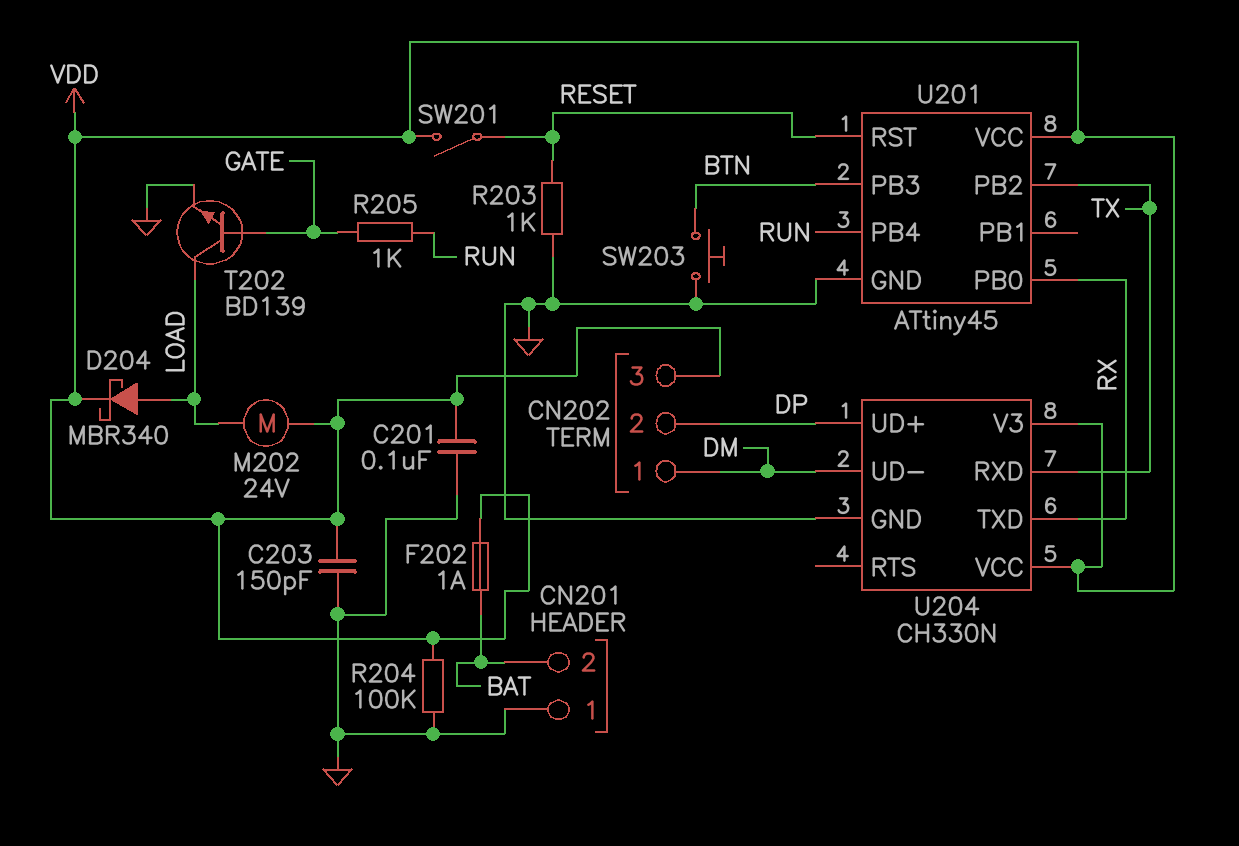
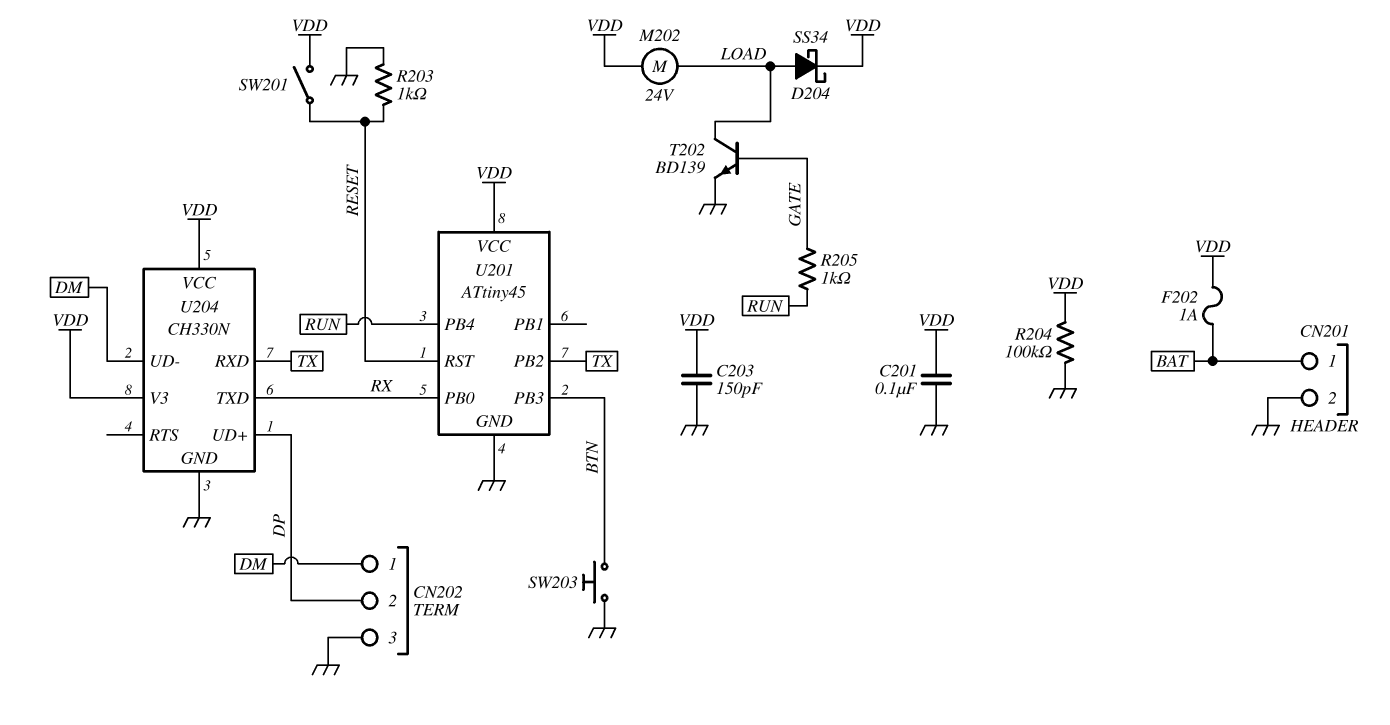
CN201 pin 1: GND -> BAT
CN201 pin 2: BAT -> GND
CN202 pin 3: VDD -> GND
D204: schottky MBR340 (A LOAD, K VDD) -> schottky SS34 (A LOAD, K VDD)

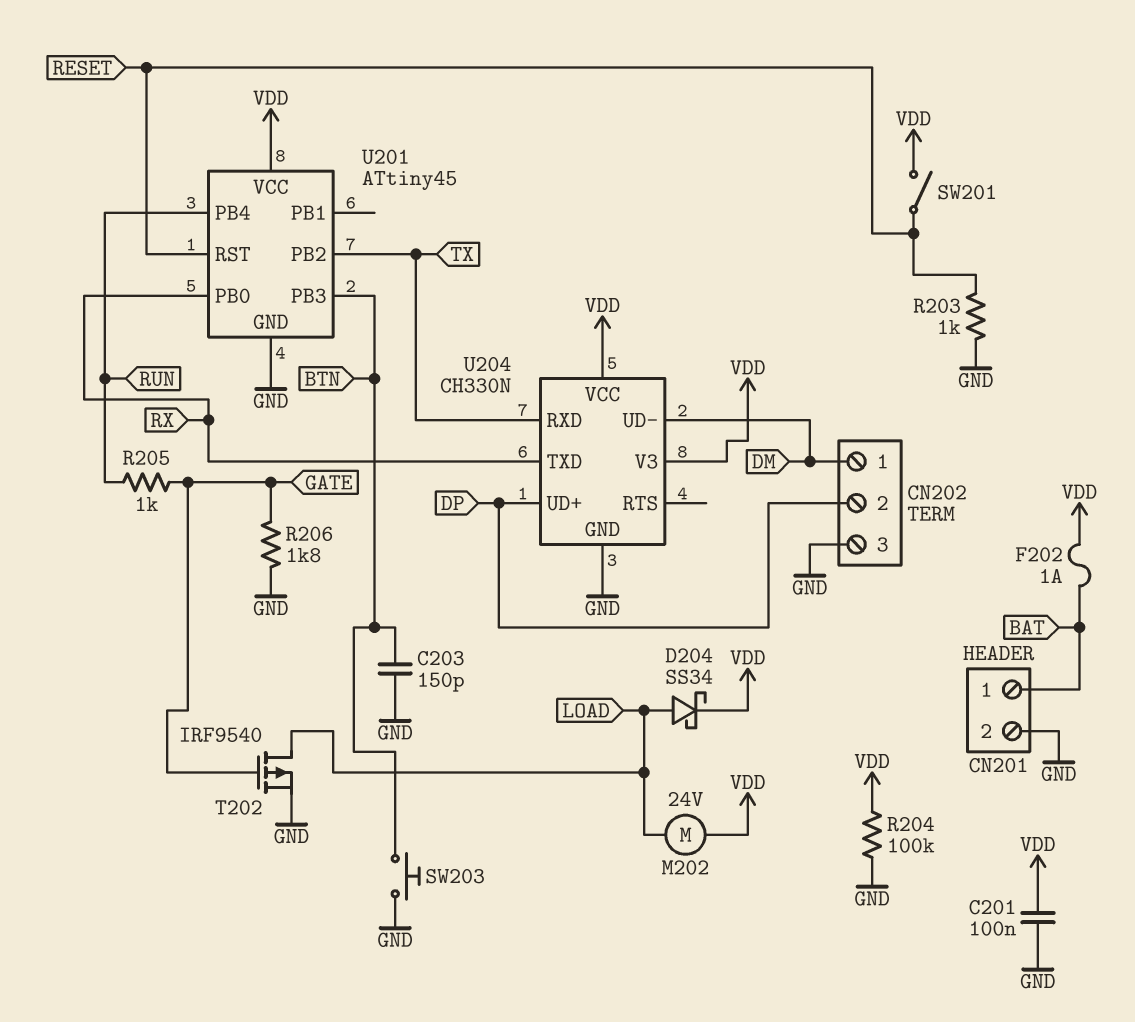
C203: 150pF (GND, VDD) -> 150pF (BTN, GND)
R206: none -> 1.8k (GATE, GND)
T202: NPN BD139 (B GATE, C LOAD, E GND) -> PMOS IRF9540 (G GATE, D LOAD, S GND)

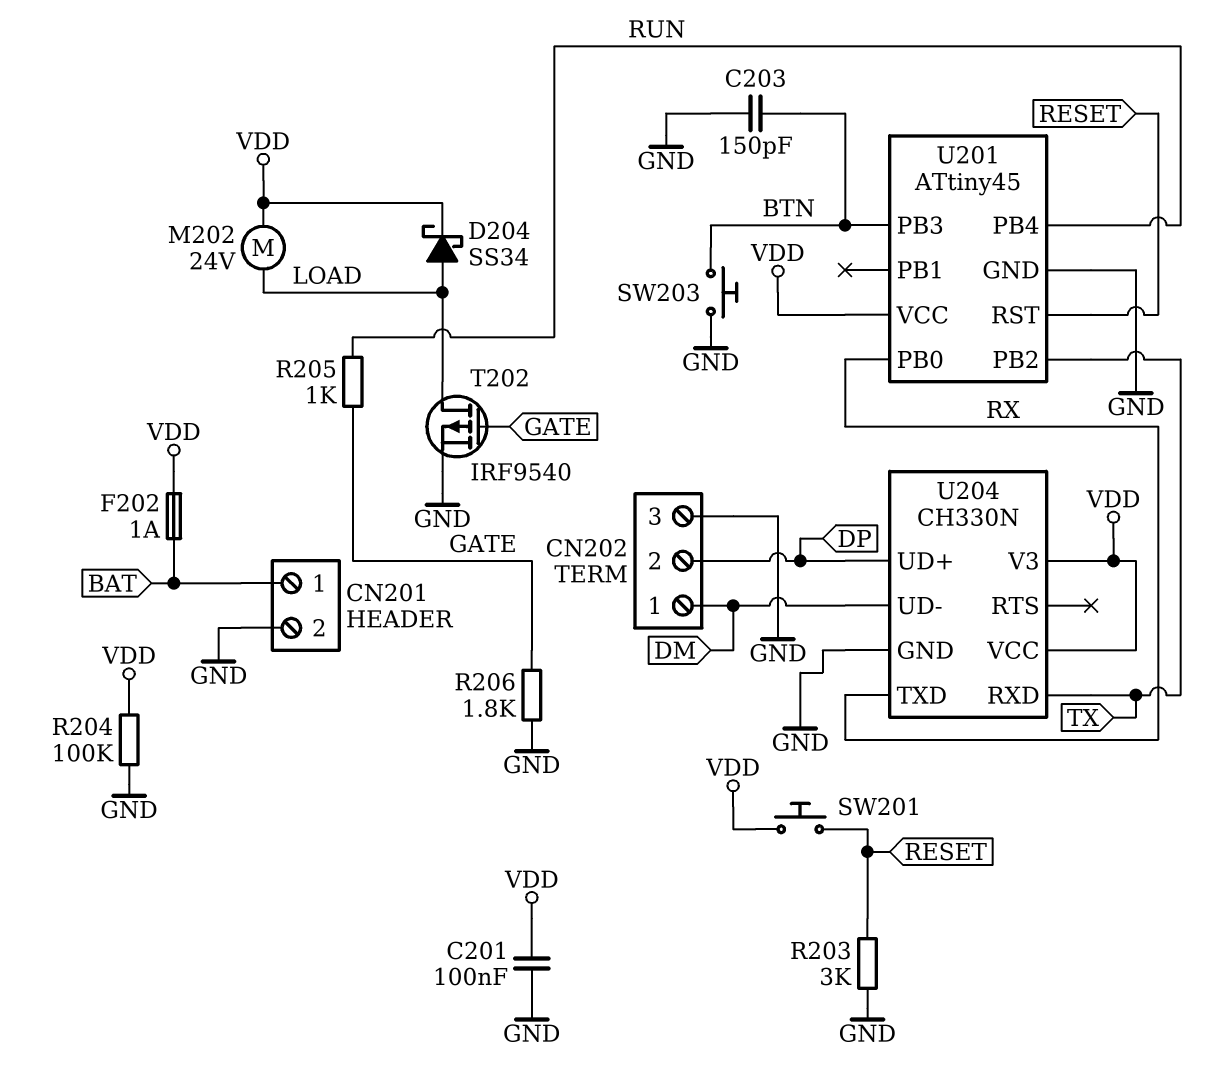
R203: 1k (GND, RESET) -> 3k (GND, RESET)
SW201: switch (RESET, VDD) -> button (RESET, VDD)

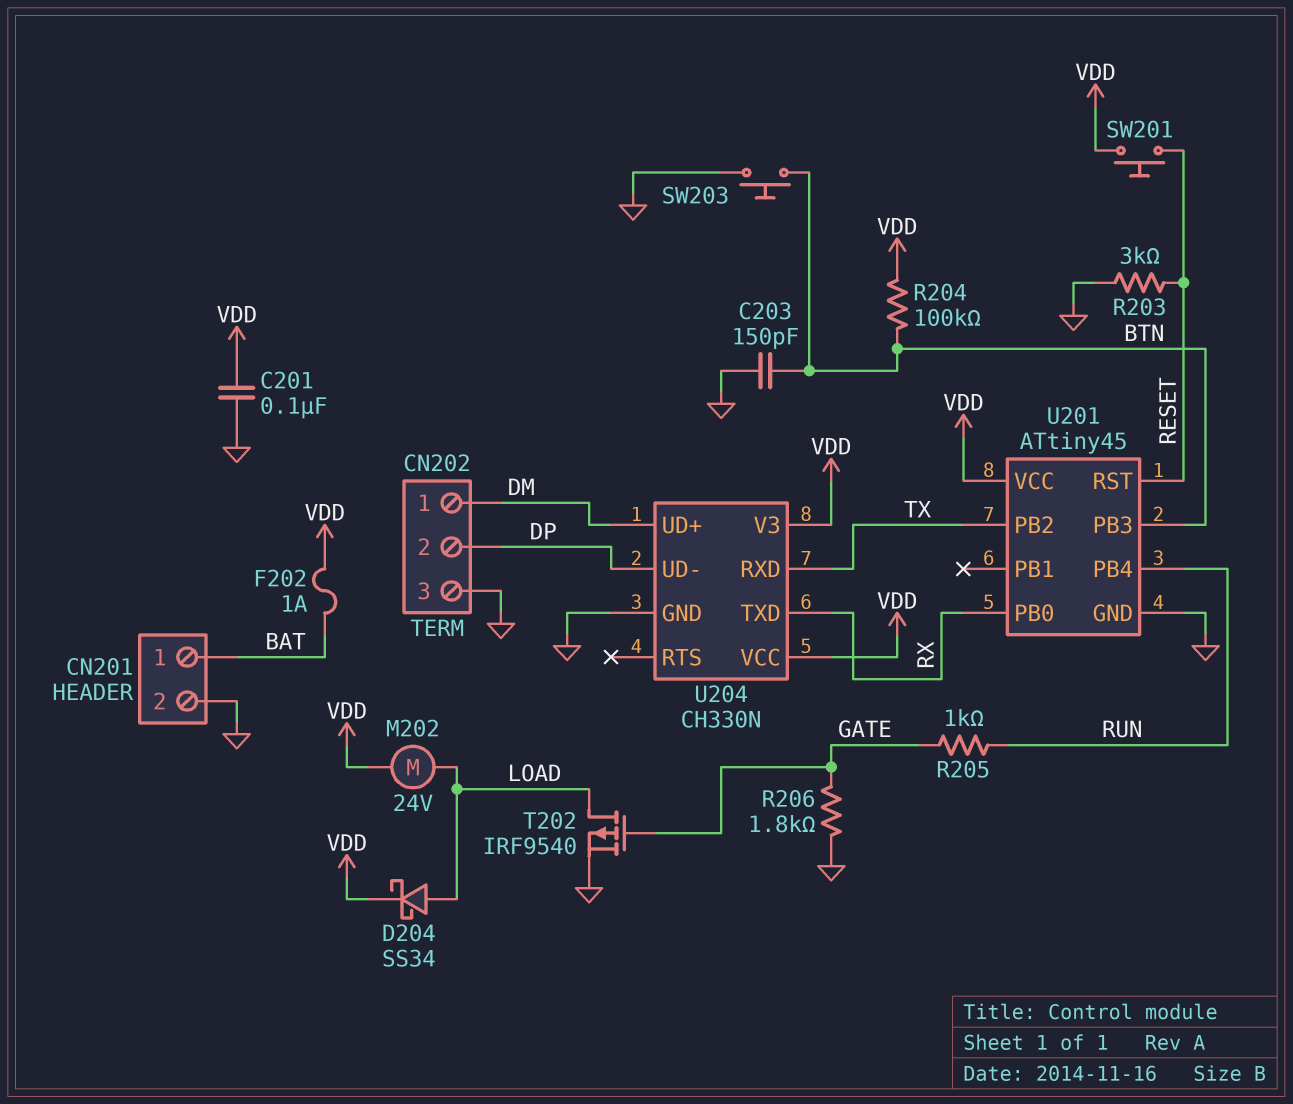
R204: 100k (GND, VDD) -> 100k (BTN, VDD)
U204 pin UD+: DP -> DM
U204 pin UD-: DM -> DP

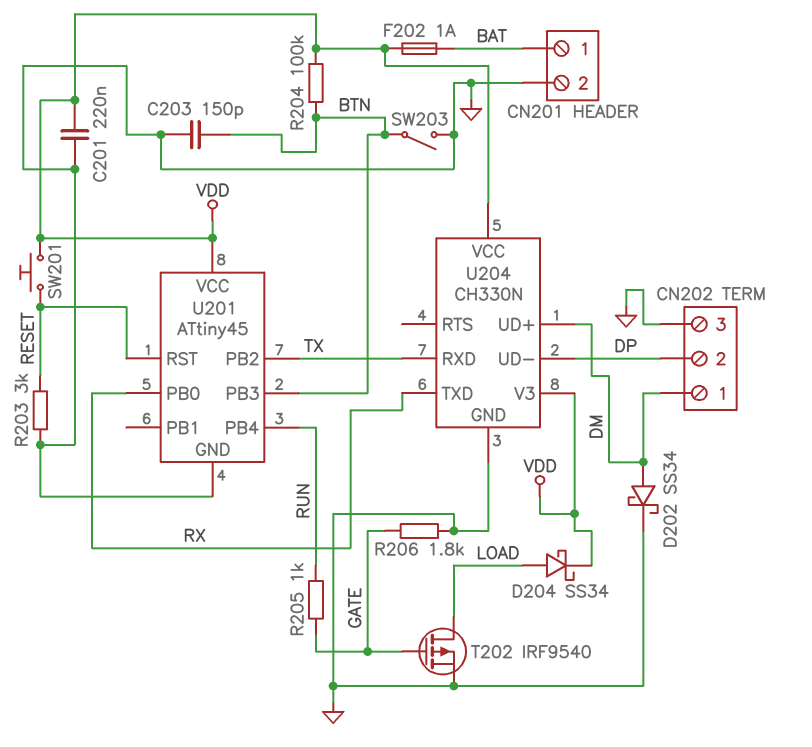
C201: 100nF (GND, VDD) -> 220nF (GND, VDD)
D202: none -> schottky SS34 (A DM, K GND)
M202: motor 24V (LOAD, VDD) -> none
SW203: button (BTN, GND) -> switch (BTN, GND)

